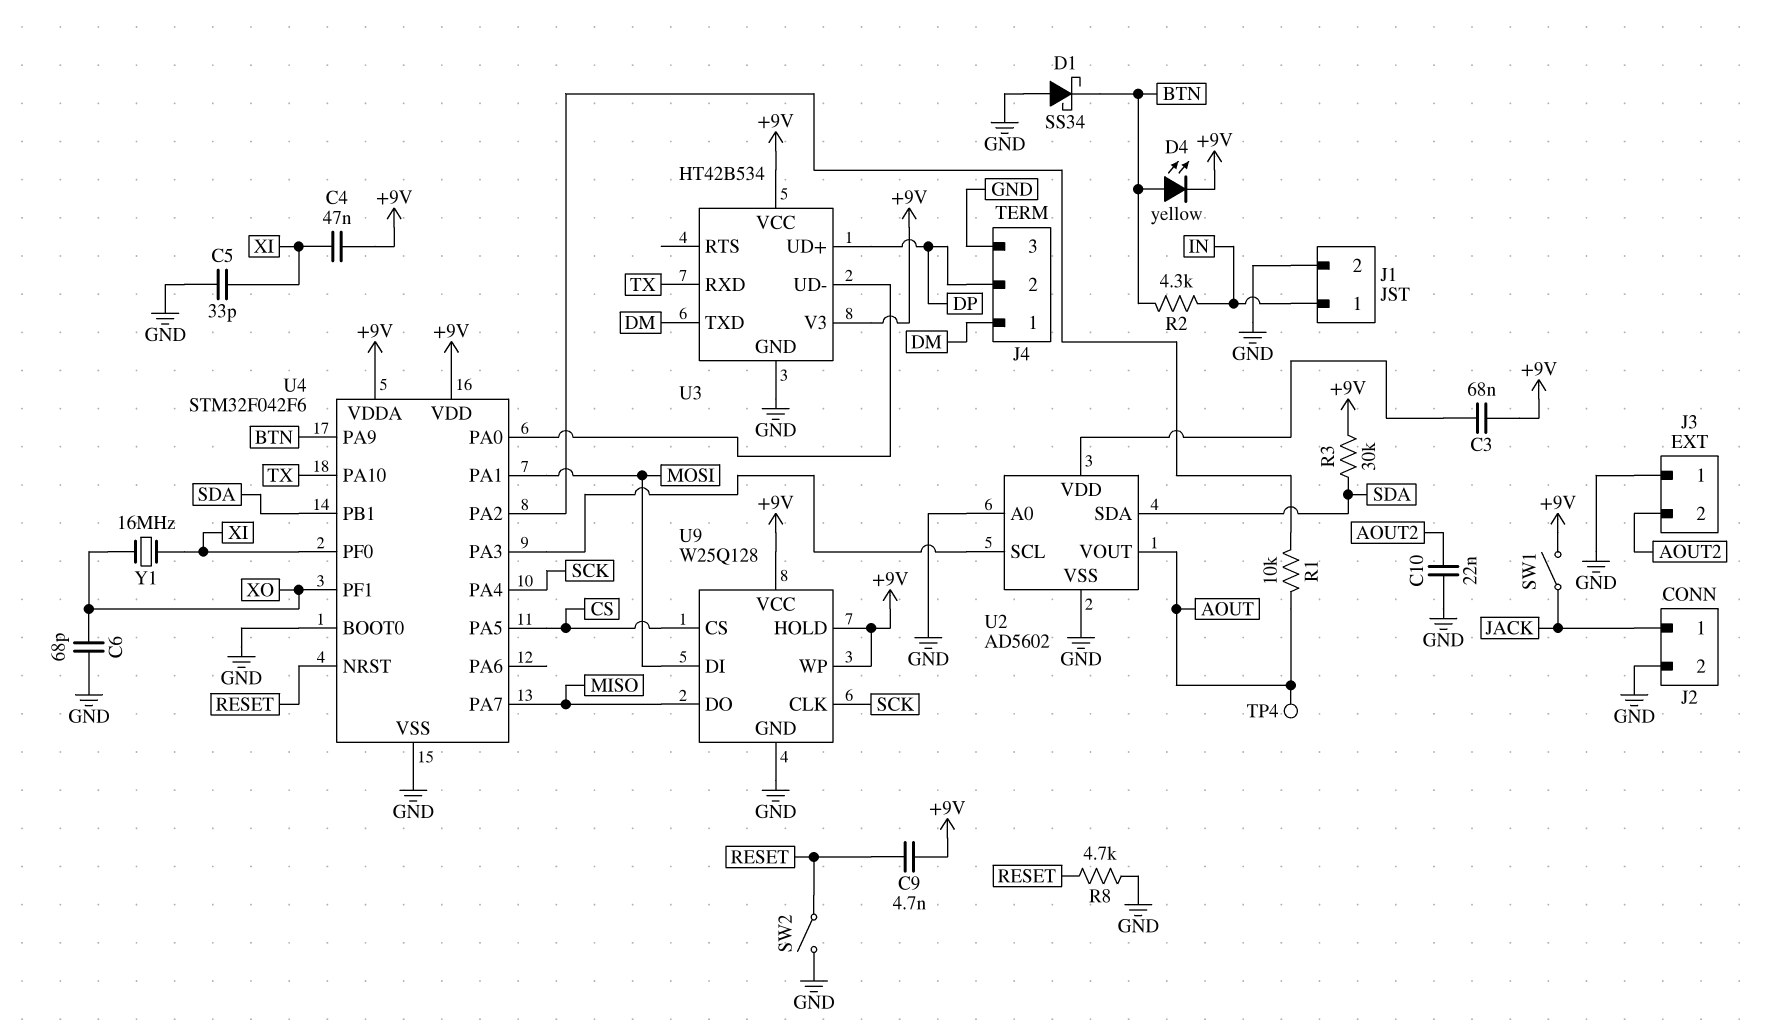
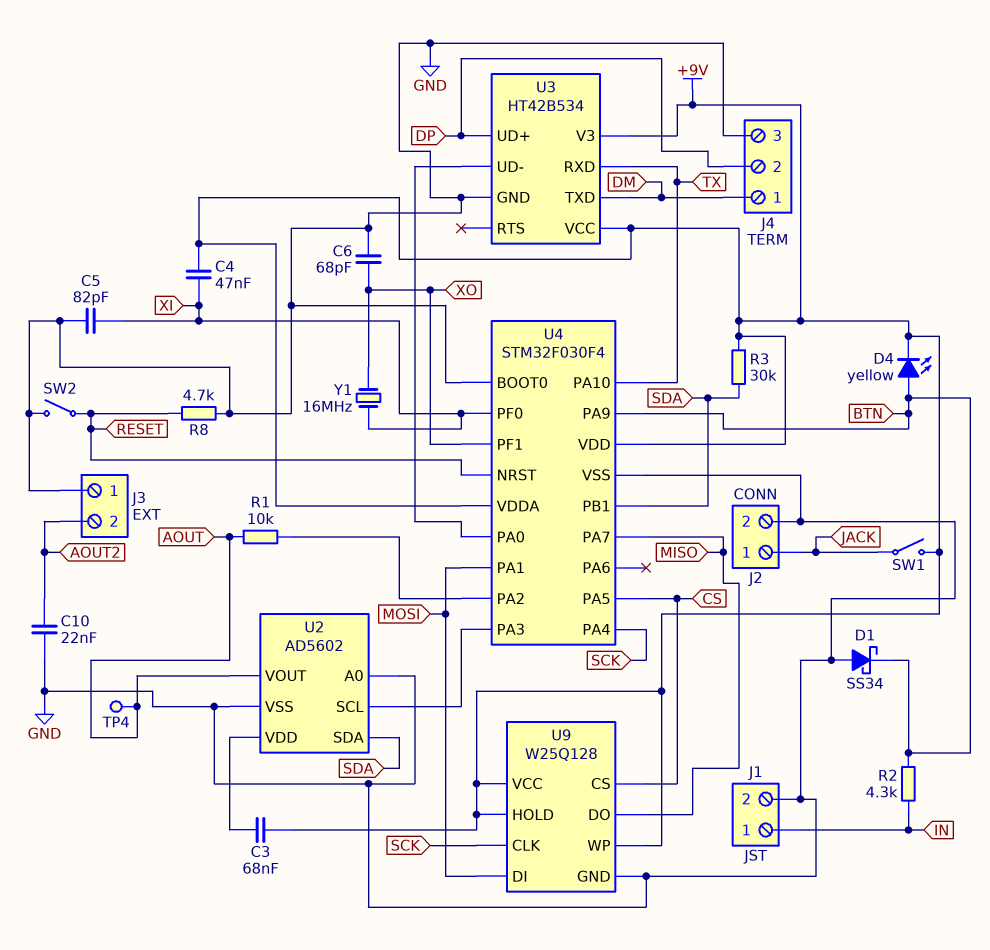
C5: 33pF (GND, XI) -> 82pF (GND, XI)
C9: 4.7nF (+9V, RESET) -> none
U4: STM32F042F6 -> STM32F030F4

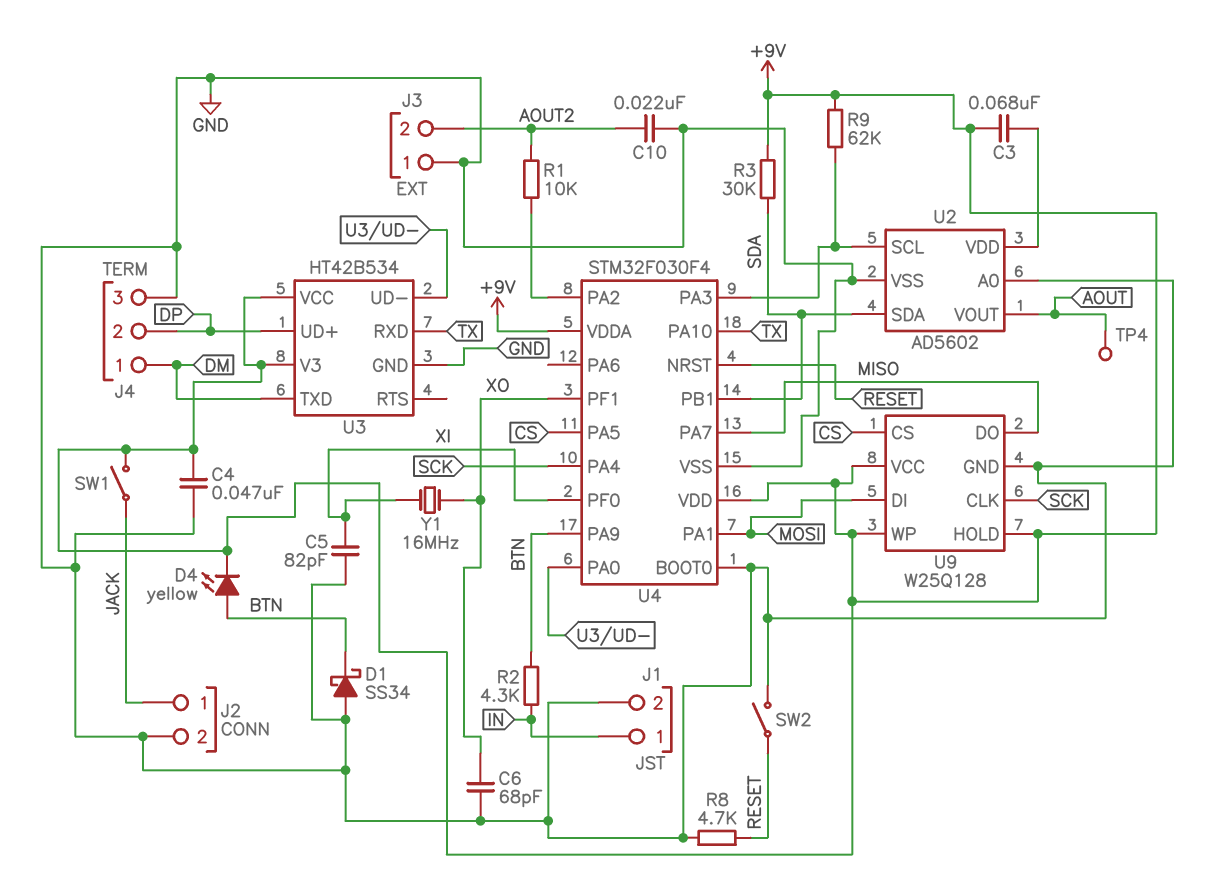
C4: 47nF (+9V, XI) -> 47nF (+9V, GND)
R1: 10k (AOUT, U4/PA2) -> 10k (AOUT2, U4/PA2)
R9: none -> 62k (+9V, U2/SCL)

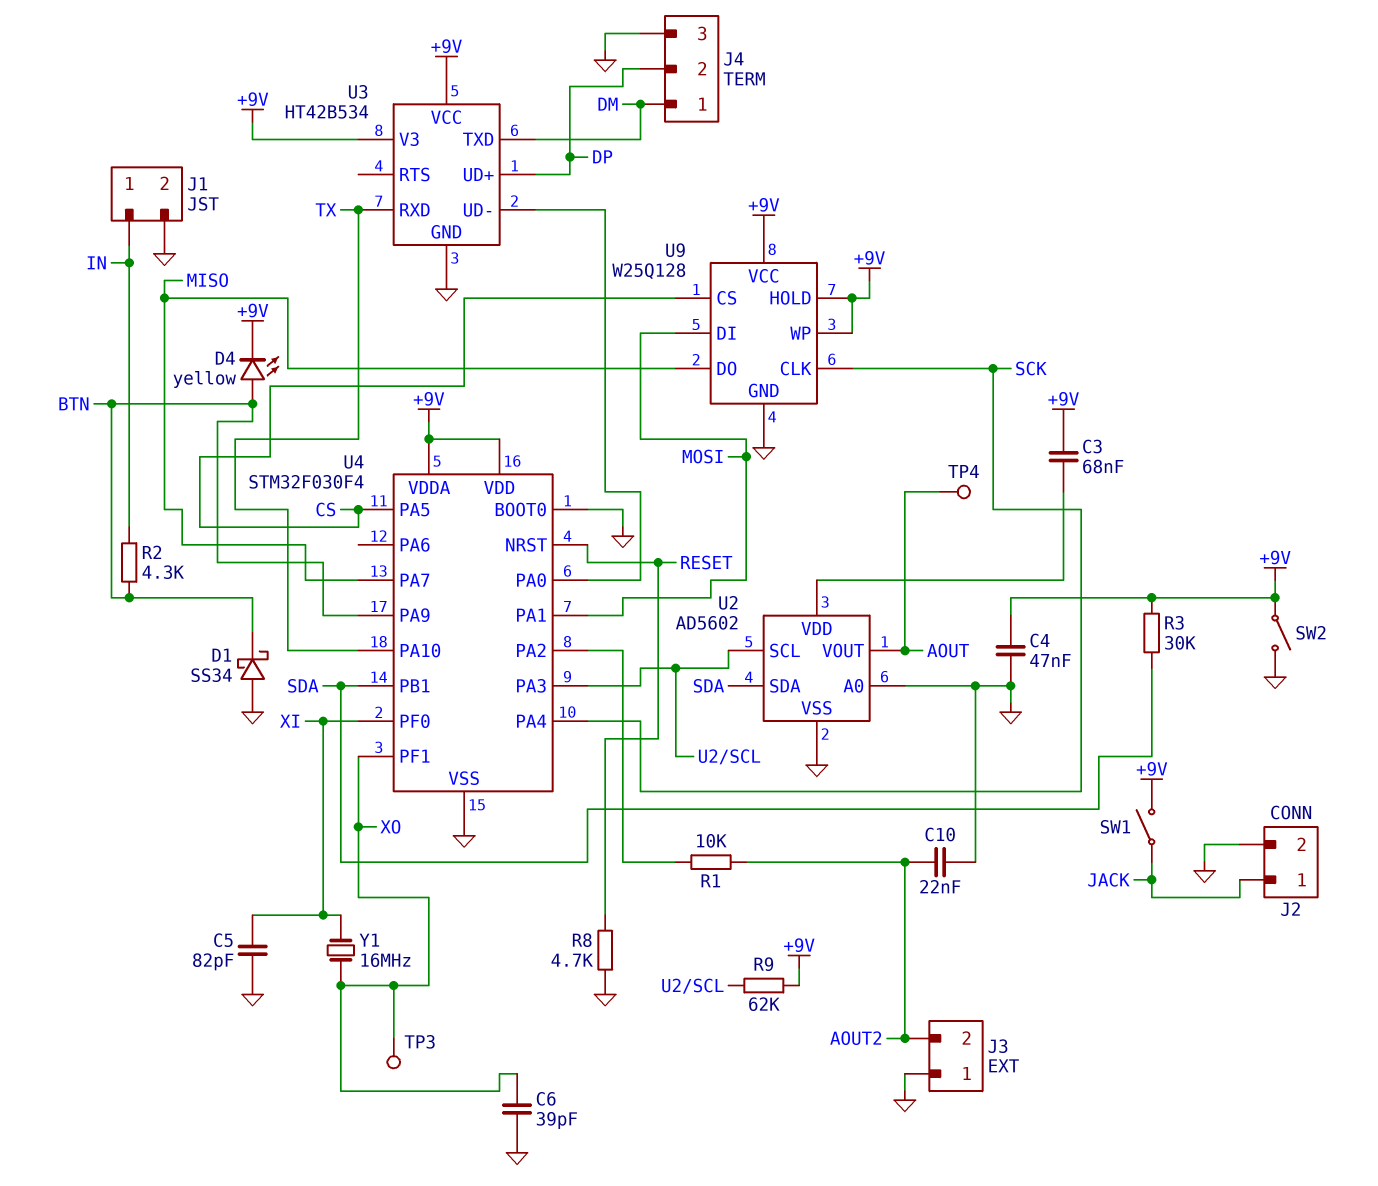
C6: 68pF (GND, XO) -> 39pF (GND, XO)
SW2: switch (GND, RESET) -> switch (+9V, GND)
TP3: none -> test point (XO)

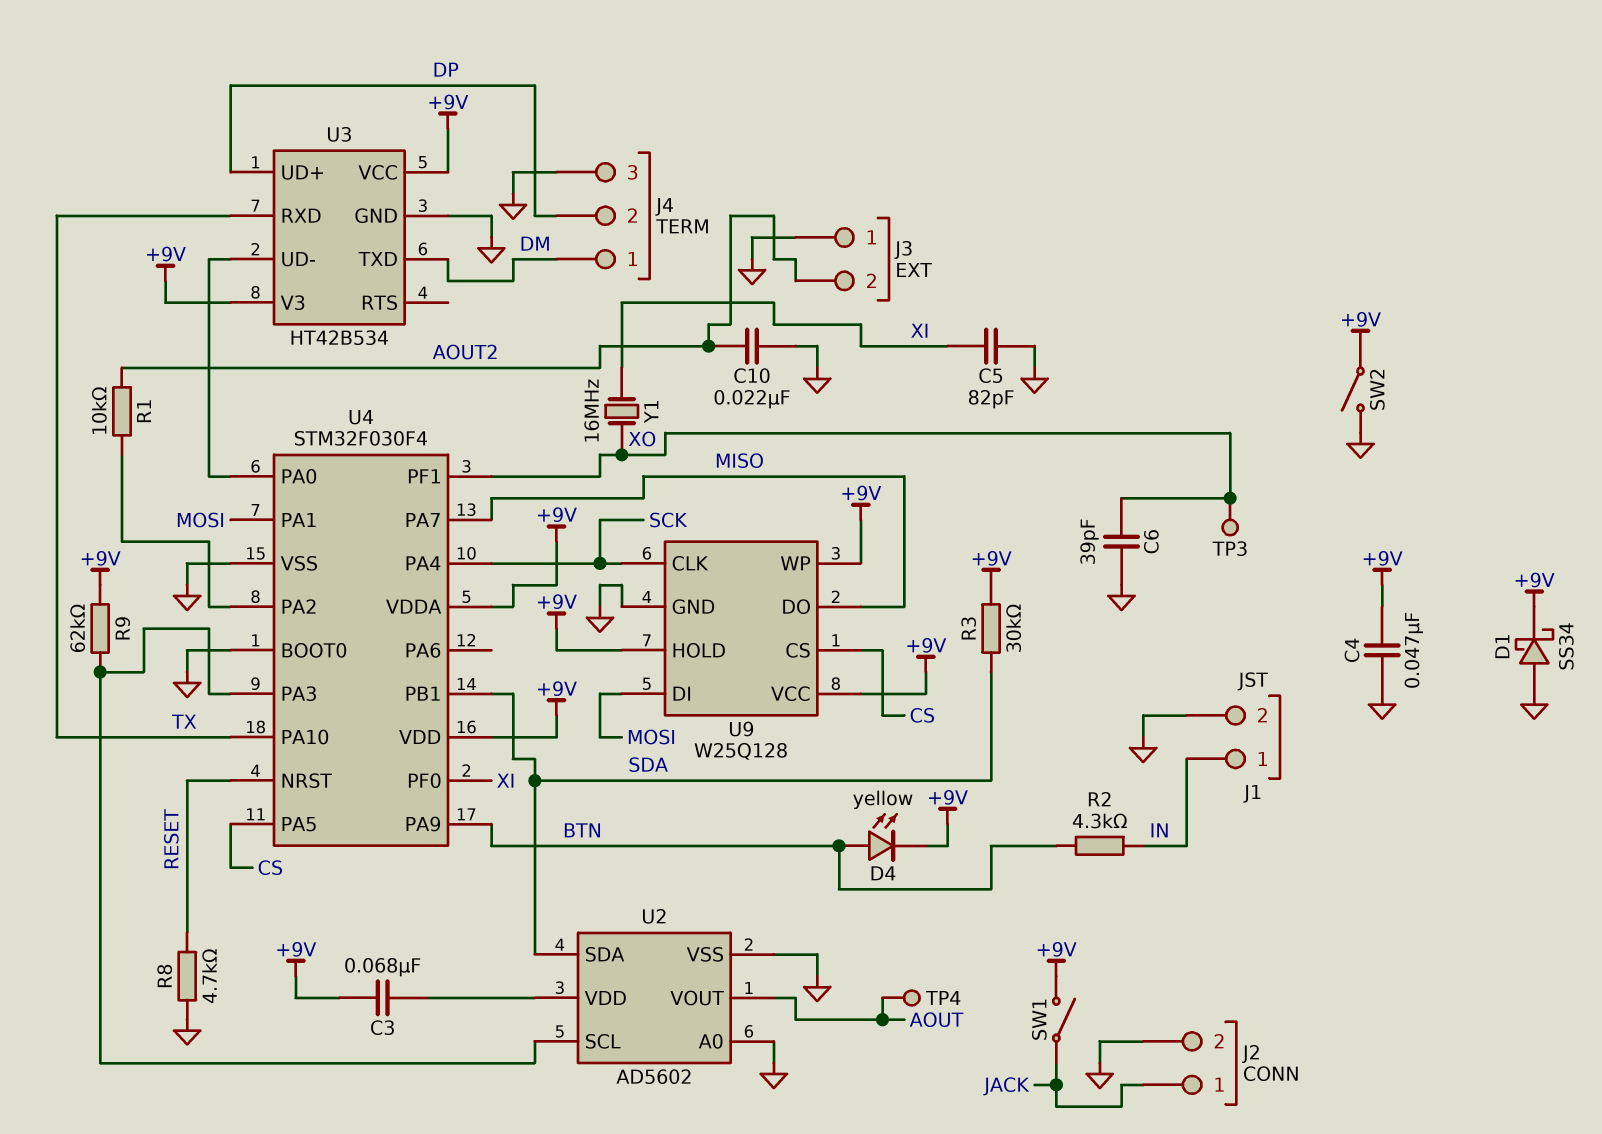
D1: schottky SS34 (A GND, K BTN) -> schottky SS34 (A GND, K +9V)

